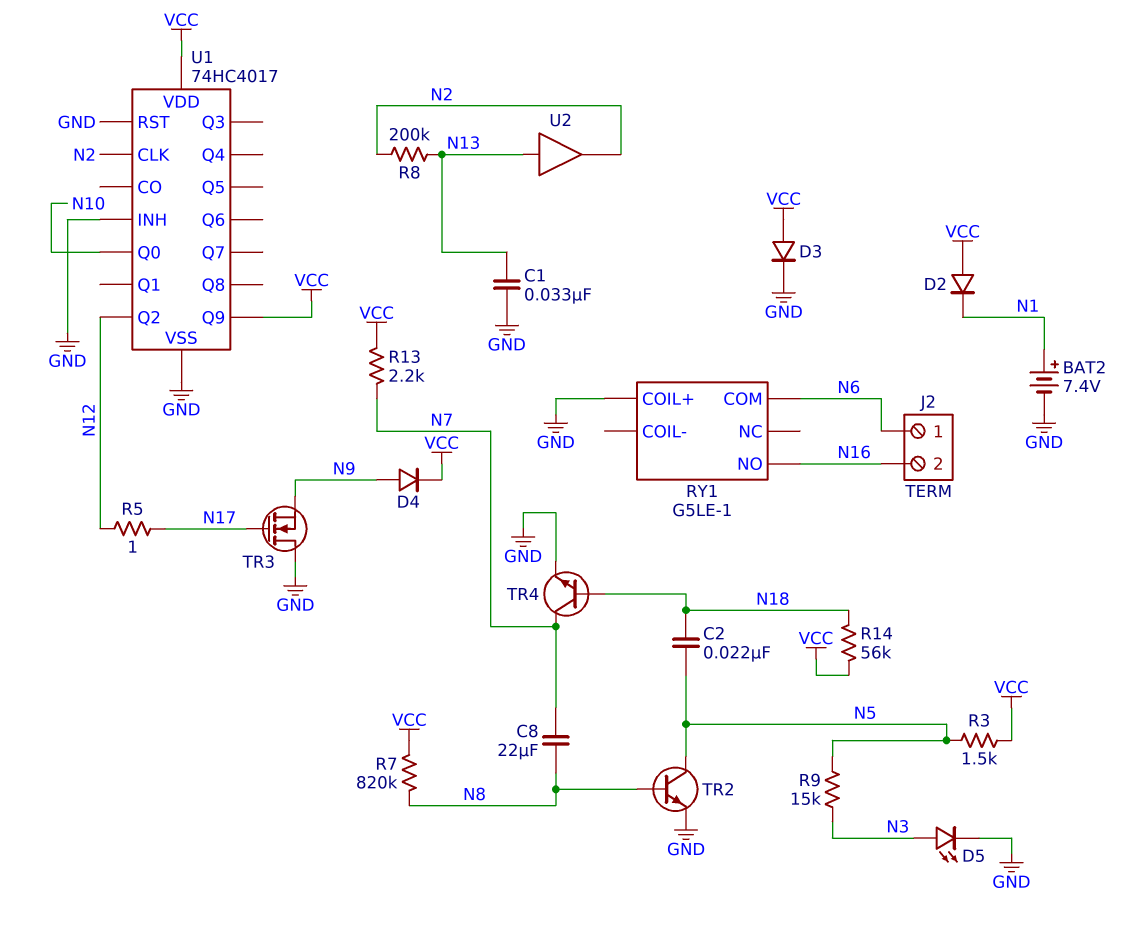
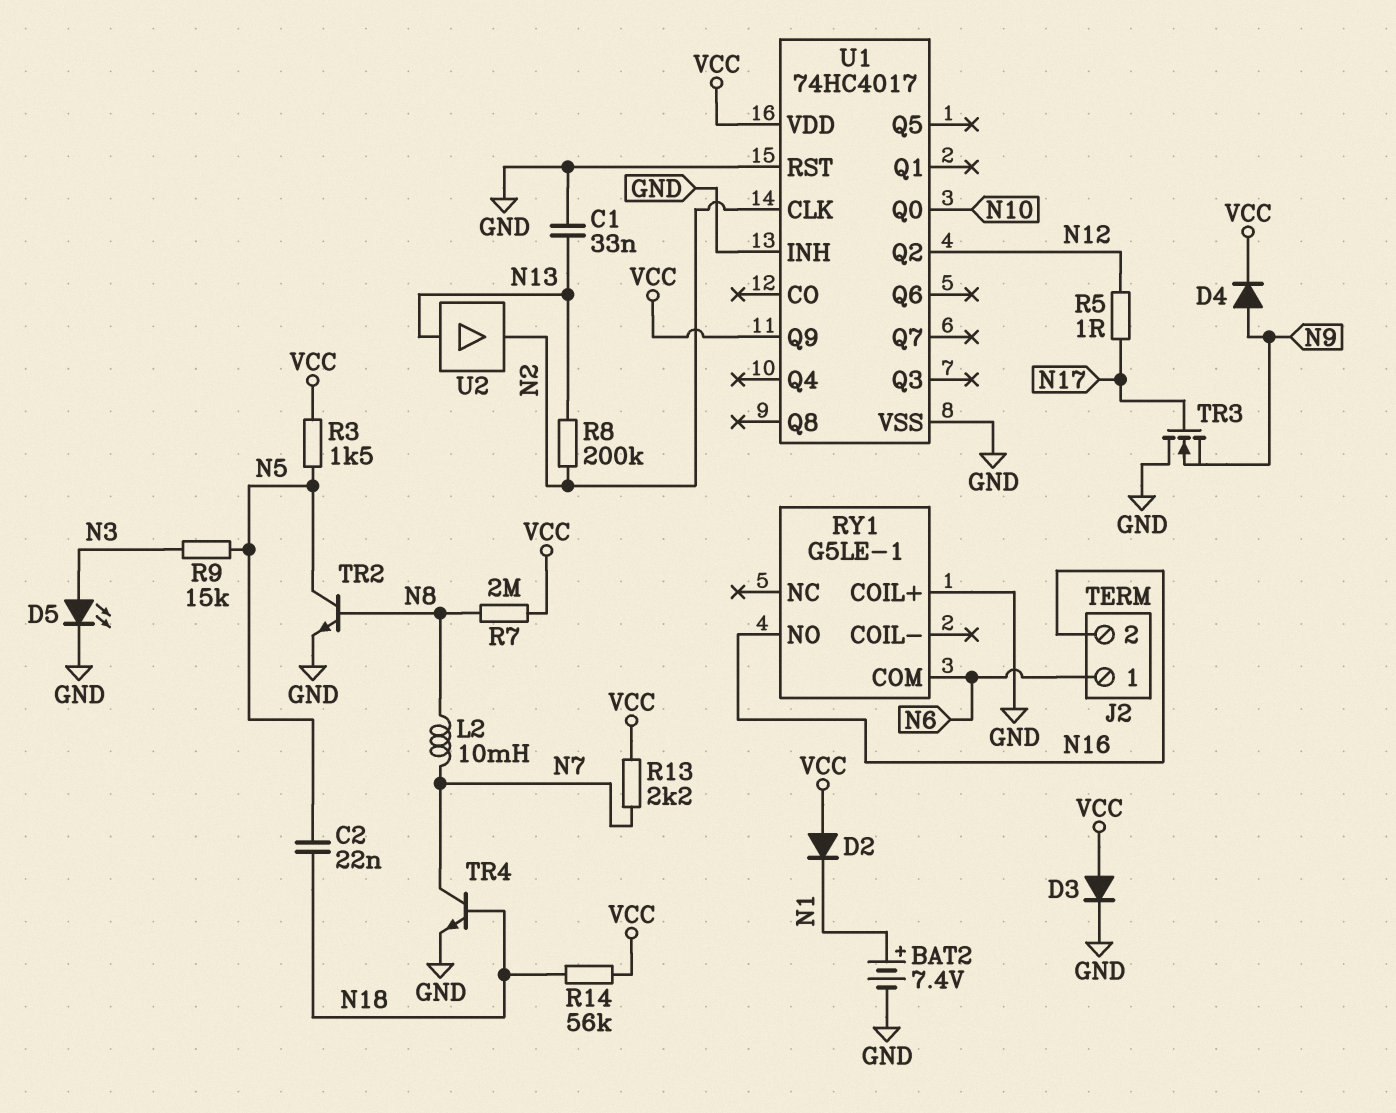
C8: 22uF (N7, N8) -> none
L2: none -> 10mH (N7, N8)
R7: 820k (N8, VCC) -> 2M (N8, VCC)

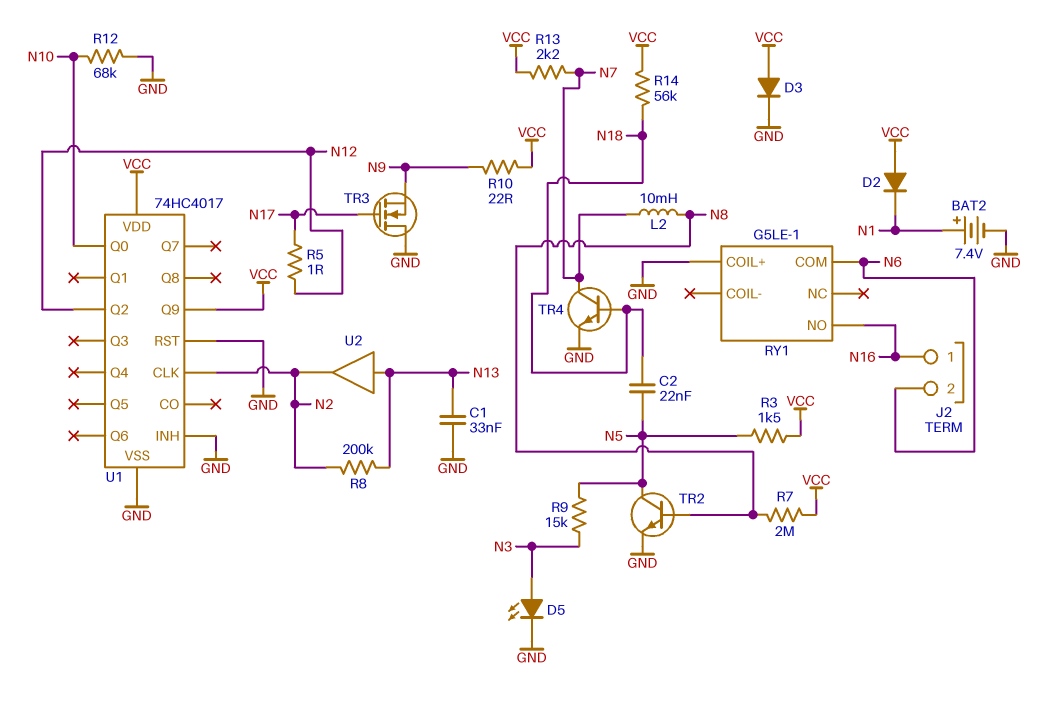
D4: diode (A N9, K VCC) -> none
J2 pin 1: N6 -> N16
J2 pin 2: N16 -> N6
R10: none -> 22 (N9, VCC)
R12: none -> 68k (GND, N10)

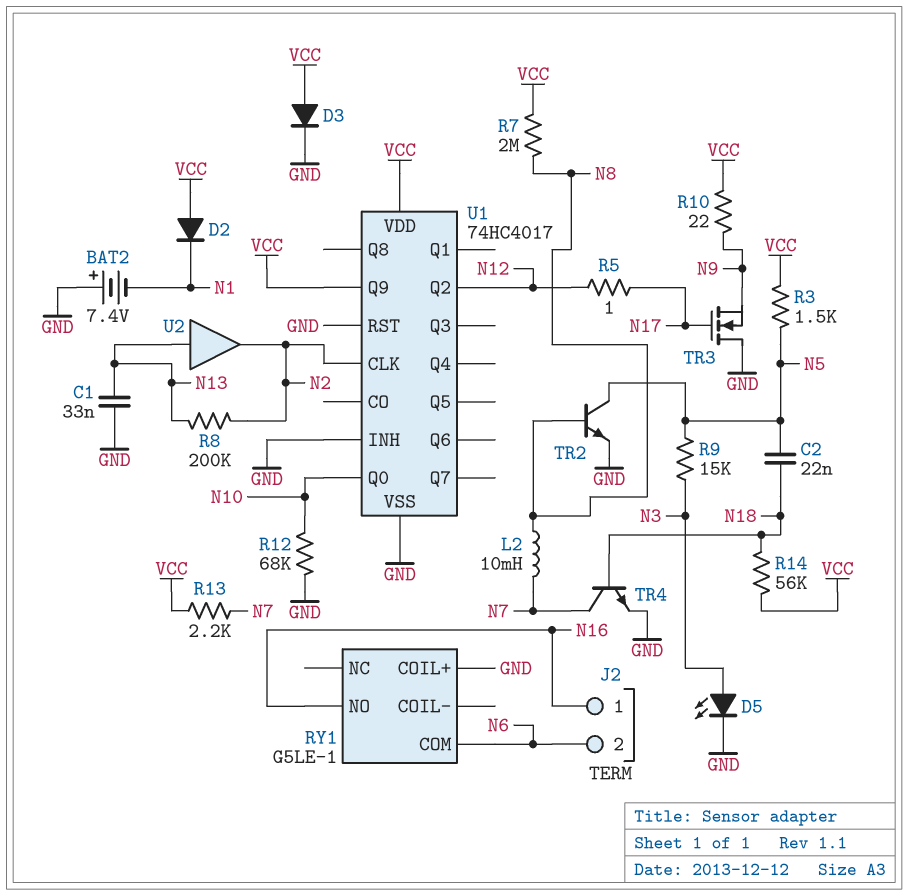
BAT2: 7.4V (plus N1, minus GND) -> 7.4V (plus GND, minus N1)

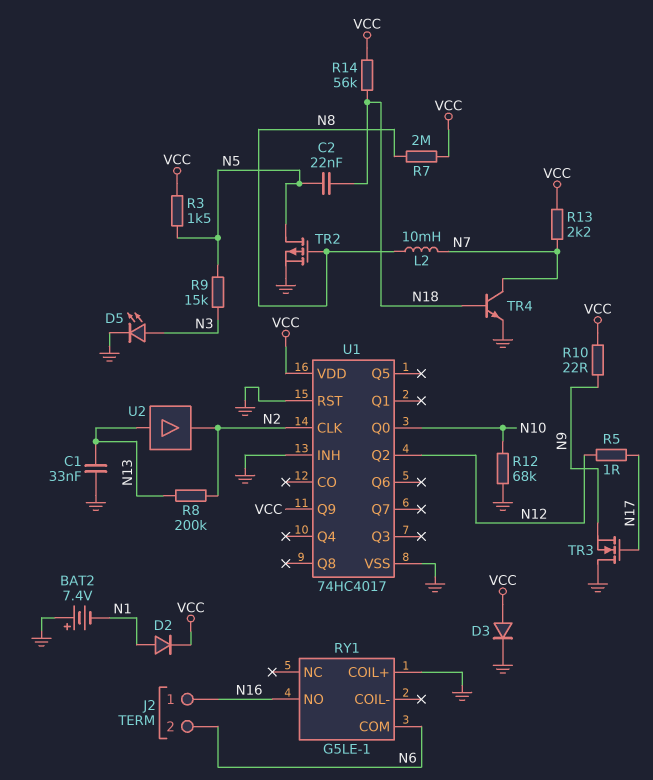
D2: diode (A VCC, K N1) -> diode (A N1, K VCC)
TR2: NPN (B N8, C N5, E GND) -> PMOS (G N8, D N5, S GND)

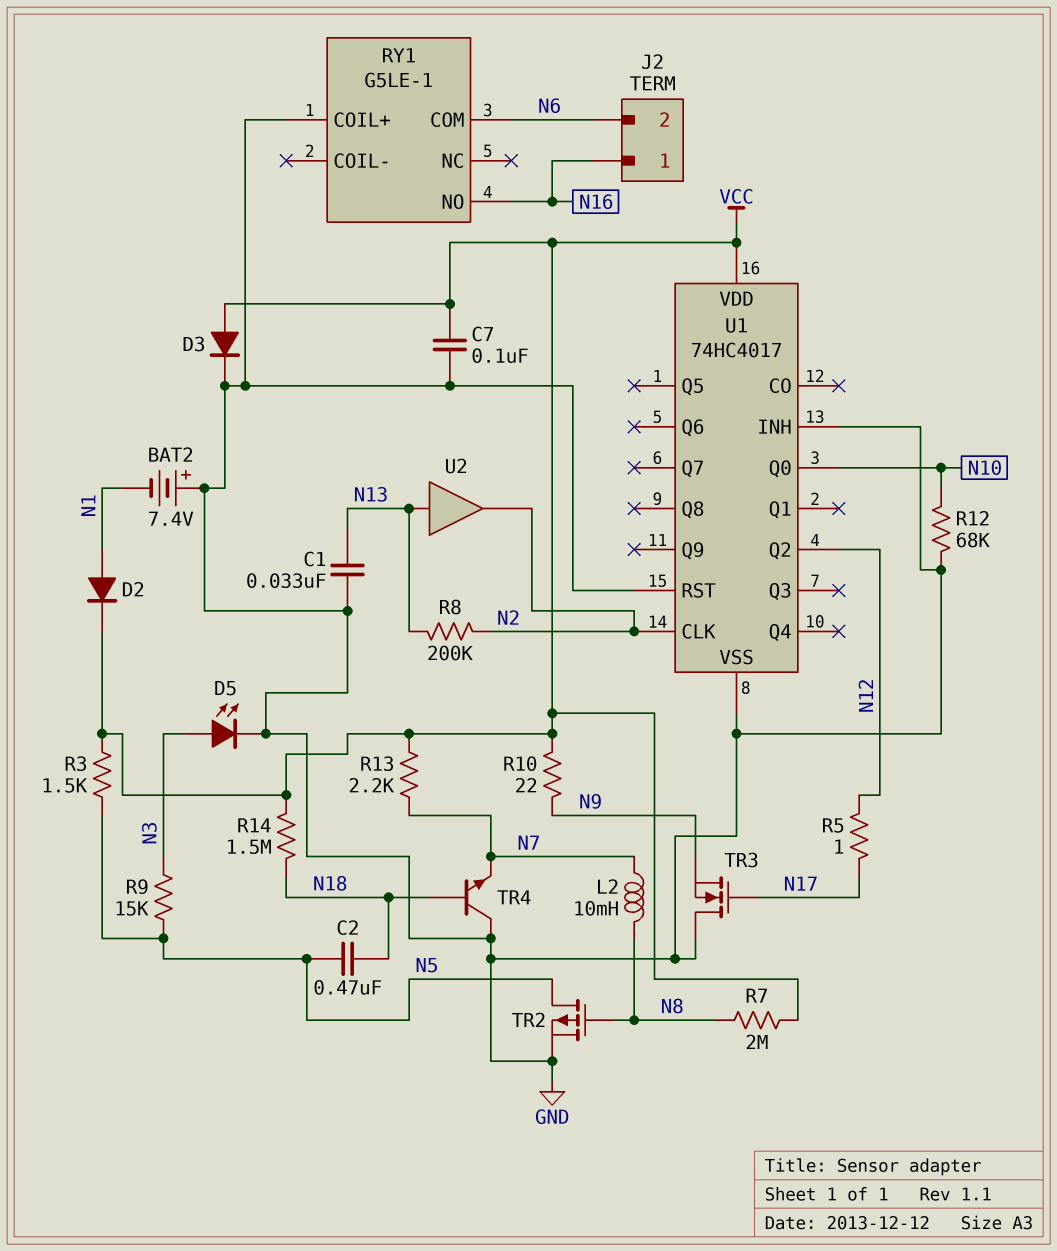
C2: 22nF (N5, N18) -> 470nF (N5, N18)
C7: none -> 100nF (GND, VCC)
R14: 56k (N18, VCC) -> 1.5M (N18, VCC)
TR4: NPN (B N18, C N7, E GND) -> NPN (B N18, C GND, E N7)
U1 pin Q9: VCC -> none

